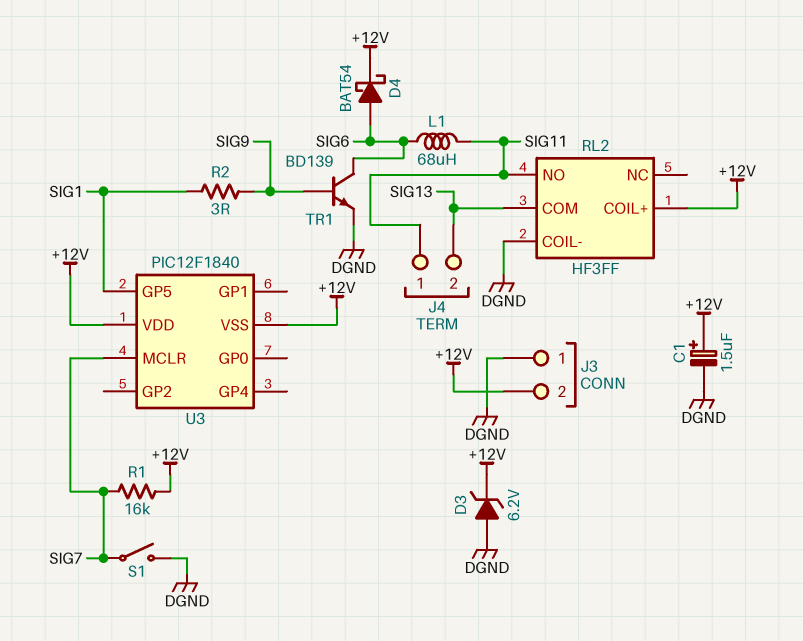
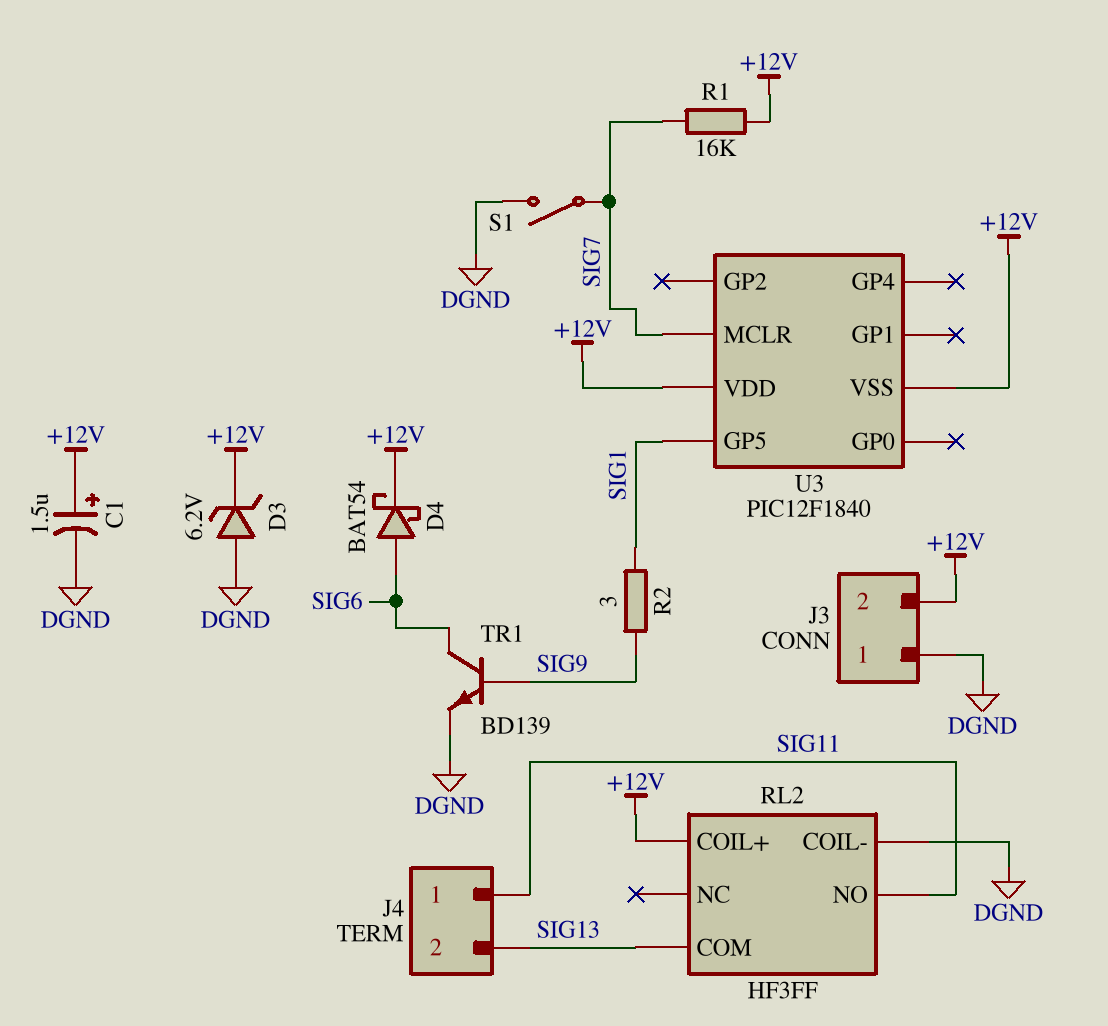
L1: 68uH (SIG6, SIG11) -> none

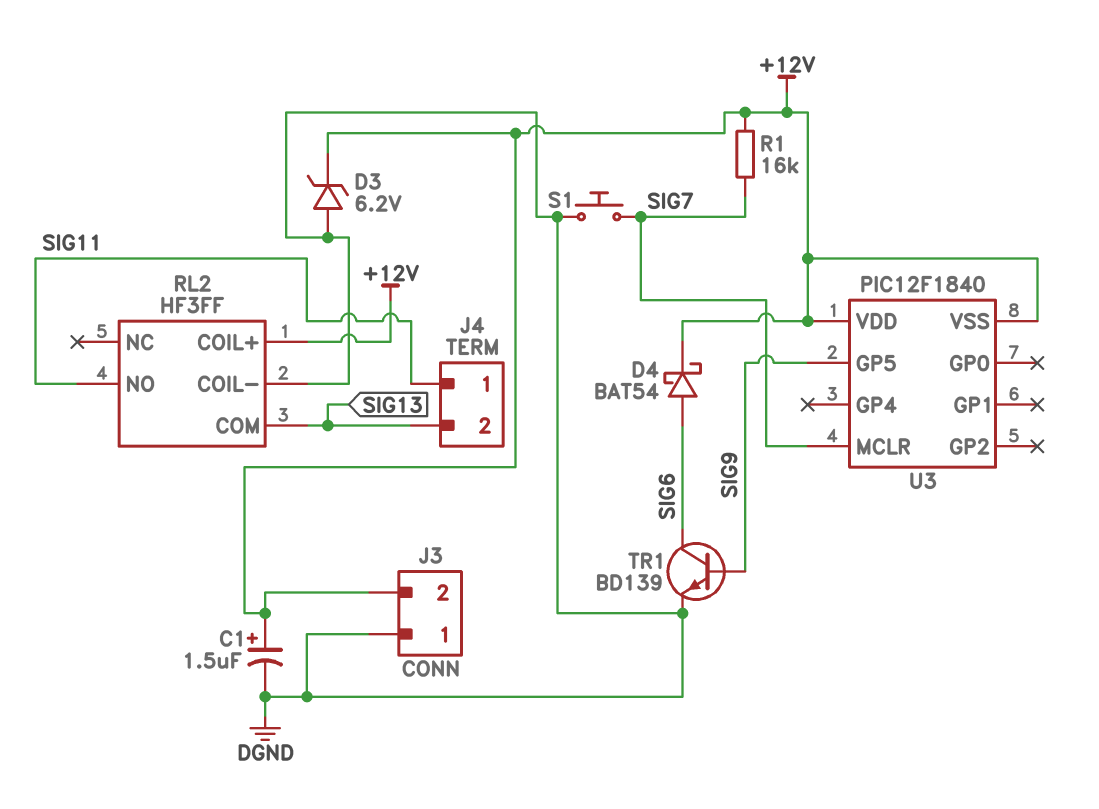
R2: 3 (SIG1, SIG9) -> none
S1: switch (DGND, SIG7) -> button (DGND, SIG7)
U3 pin GP5: SIG1 -> SIG9

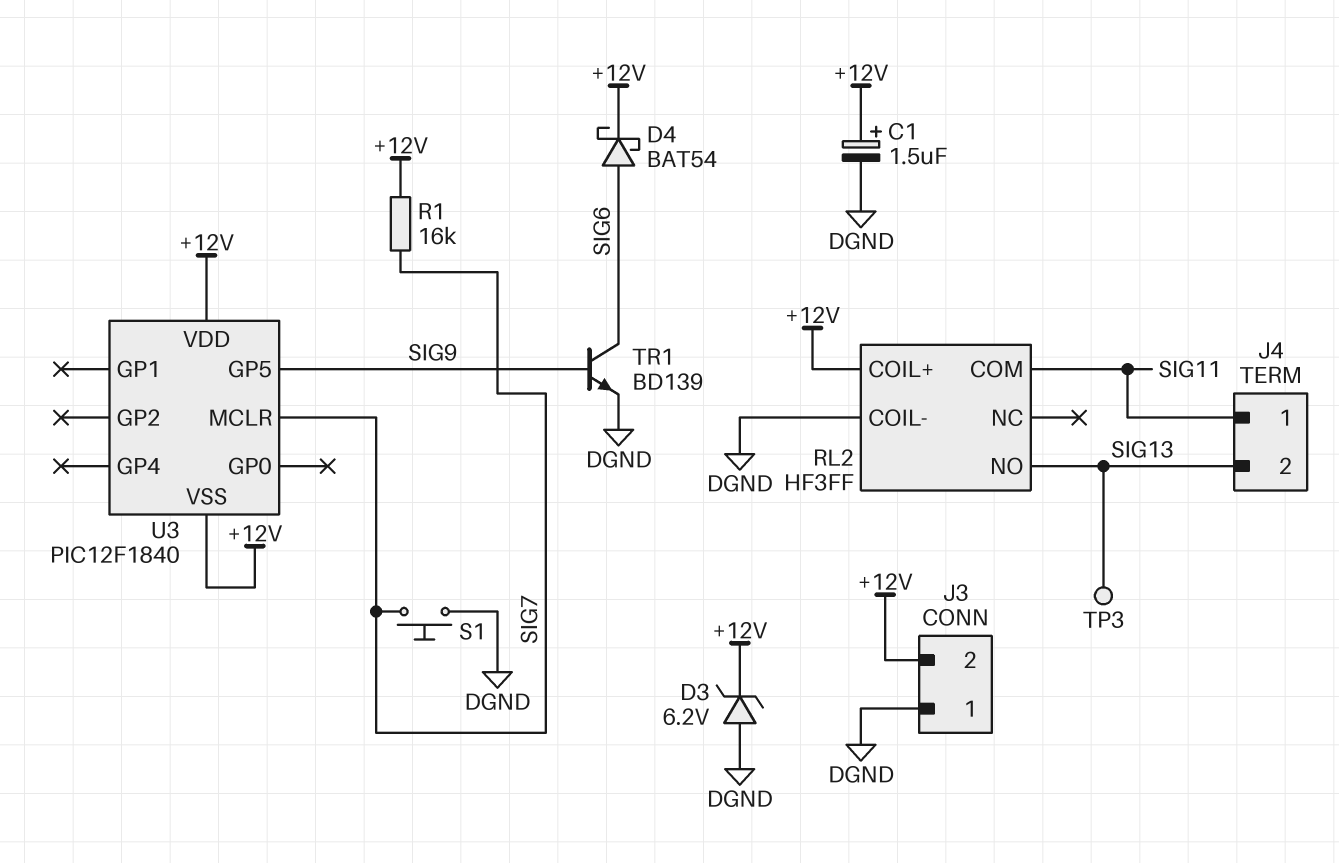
RL2 pin COM: SIG13 -> SIG11
RL2 pin NO: SIG11 -> SIG13
TP3: none -> test point (SIG13)

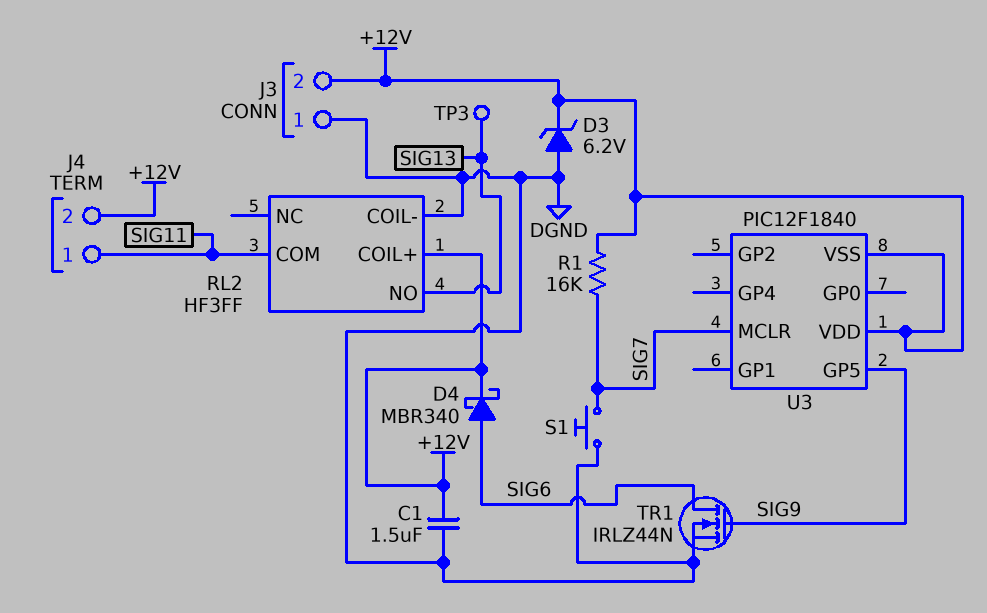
C1: 1.5uF (plus +12V, minus DGND) -> 1.5uF (+12V, DGND)
D4: schottky BAT54 (A SIG6, K +12V) -> schottky MBR340 (A SIG6, K +12V)
J4 pin 2: SIG13 -> +12V
TR1: NPN BD139 (B SIG9, C SIG6, E DGND) -> NMOS IRLZ44N (G SIG9, D SIG6, S DGND)

